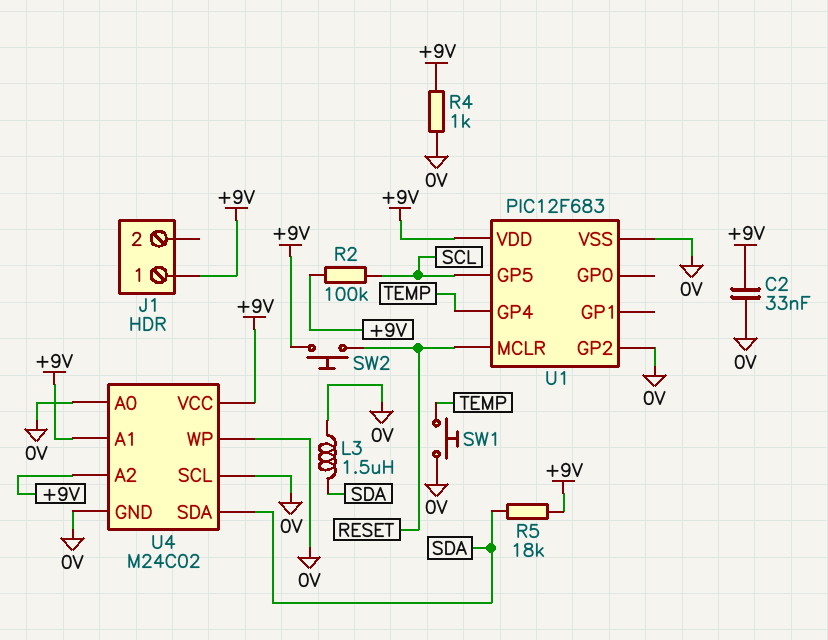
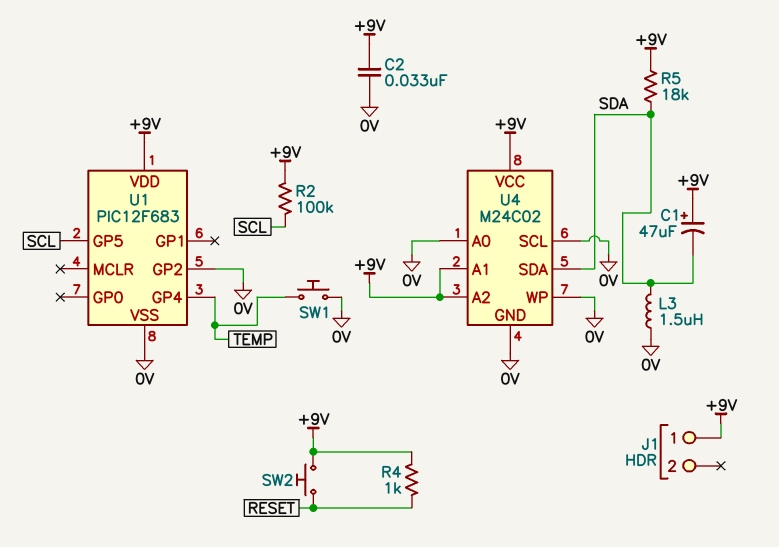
C1: none -> 47uF (plus +9V, minus SDA)
R4: 1k (+9V, 0V) -> 1k (+9V, RESET)
U1 pin MCLR: RESET -> none

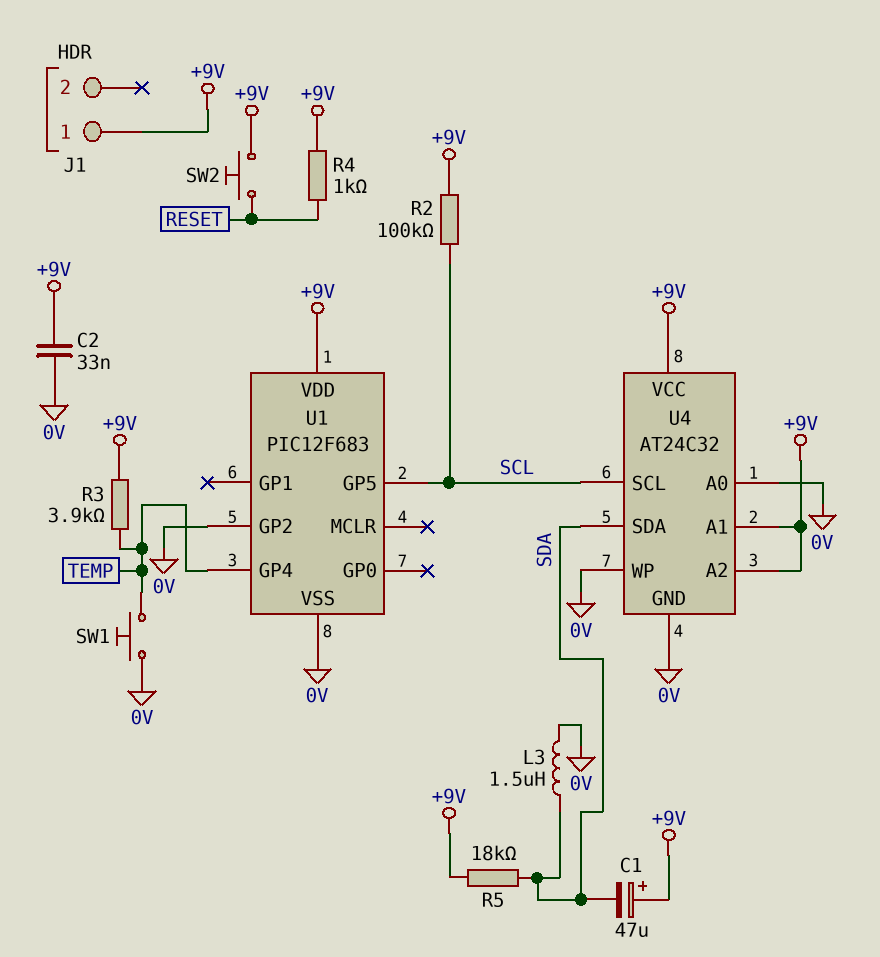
R3: none -> 3.9k (+9V, TEMP)
U4: M24C02 -> AT24C32
U4 pin SCL: 0V -> SCL

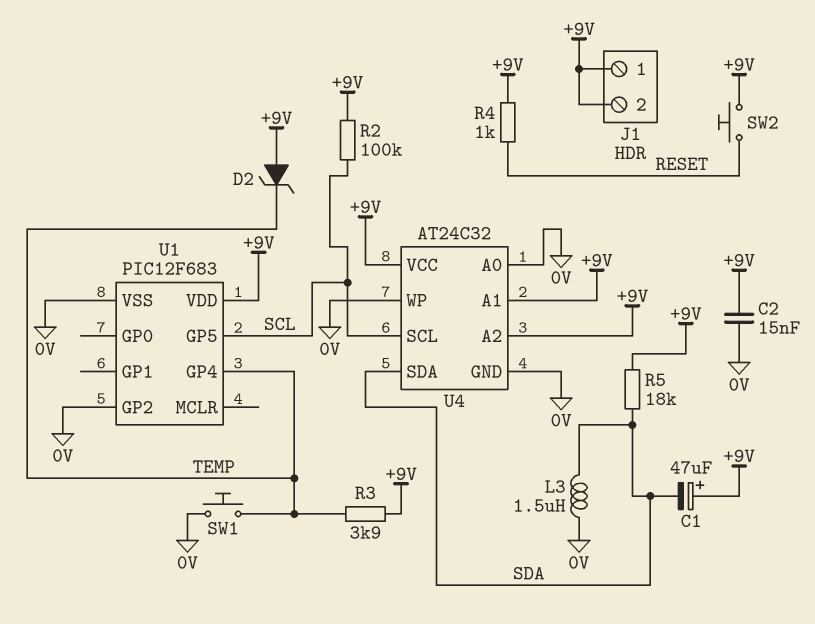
C2: 33nF (+9V, 0V) -> 15nF (+9V, 0V)
D2: none -> zener (A +9V, K TEMP)
J1 pin 2: none -> +9V

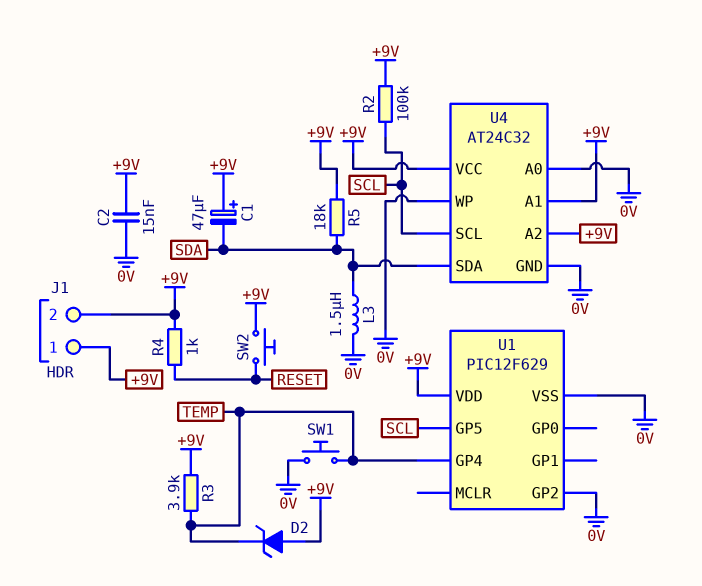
U1: PIC12F683 -> PIC12F629

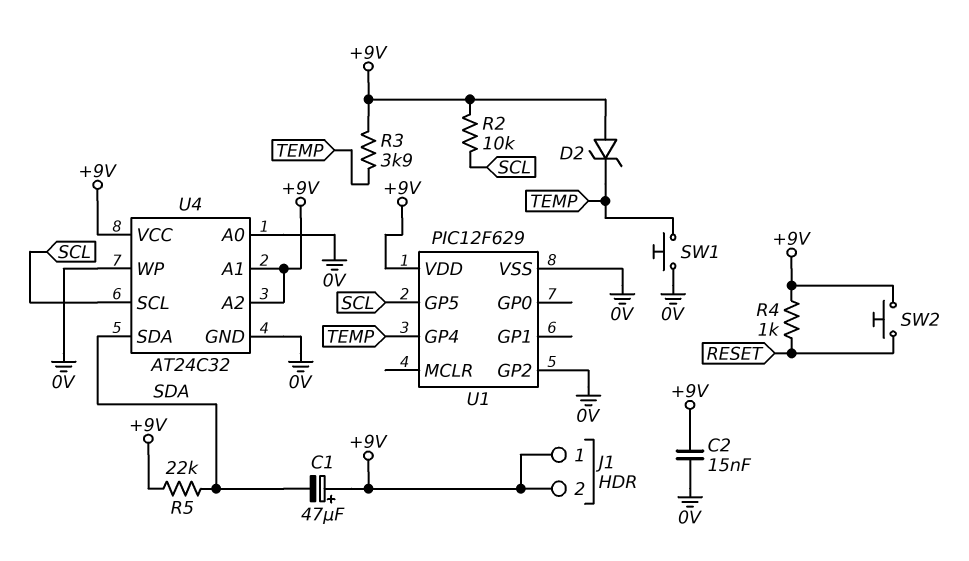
L3: 1.5uH (0V, SDA) -> none
R2: 100k (+9V, SCL) -> 10k (+9V, SCL)
R5: 18k (+9V, SDA) -> 22k (+9V, SDA)

